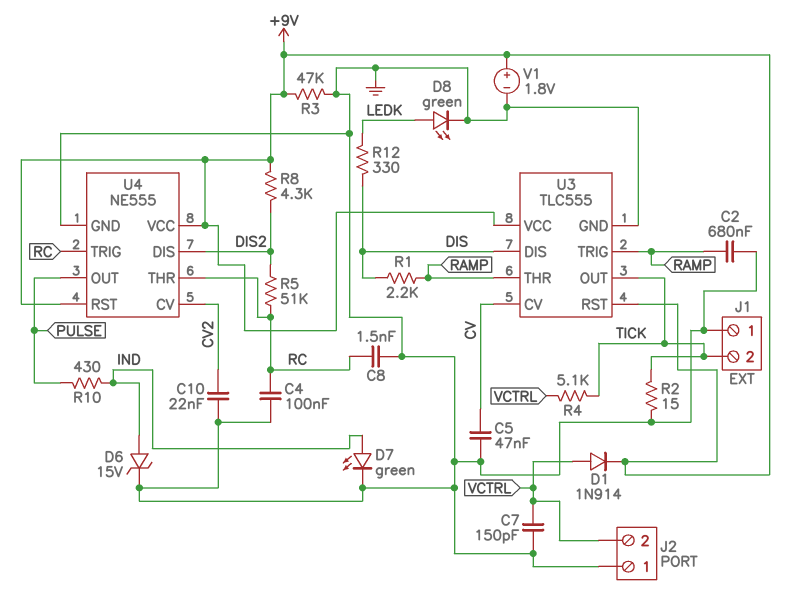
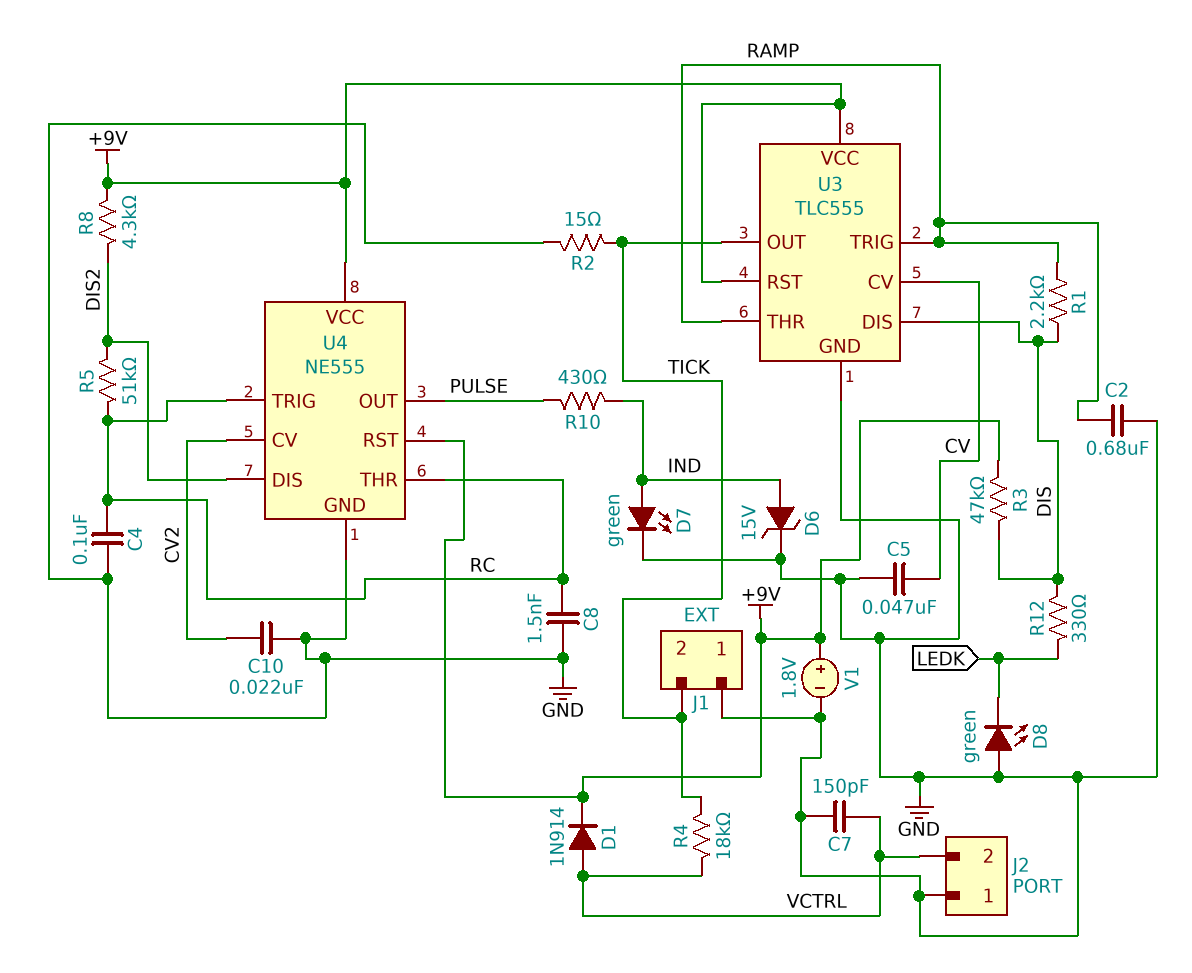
D8: LED green (A LEDK, K GND) -> LED green (A GND, K LEDK)
R3: 47k (+9V, GND) -> 47k (+9V, DIS)
R4: 5.1k (TICK, VCTRL) -> 18k (TICK, VCTRL)

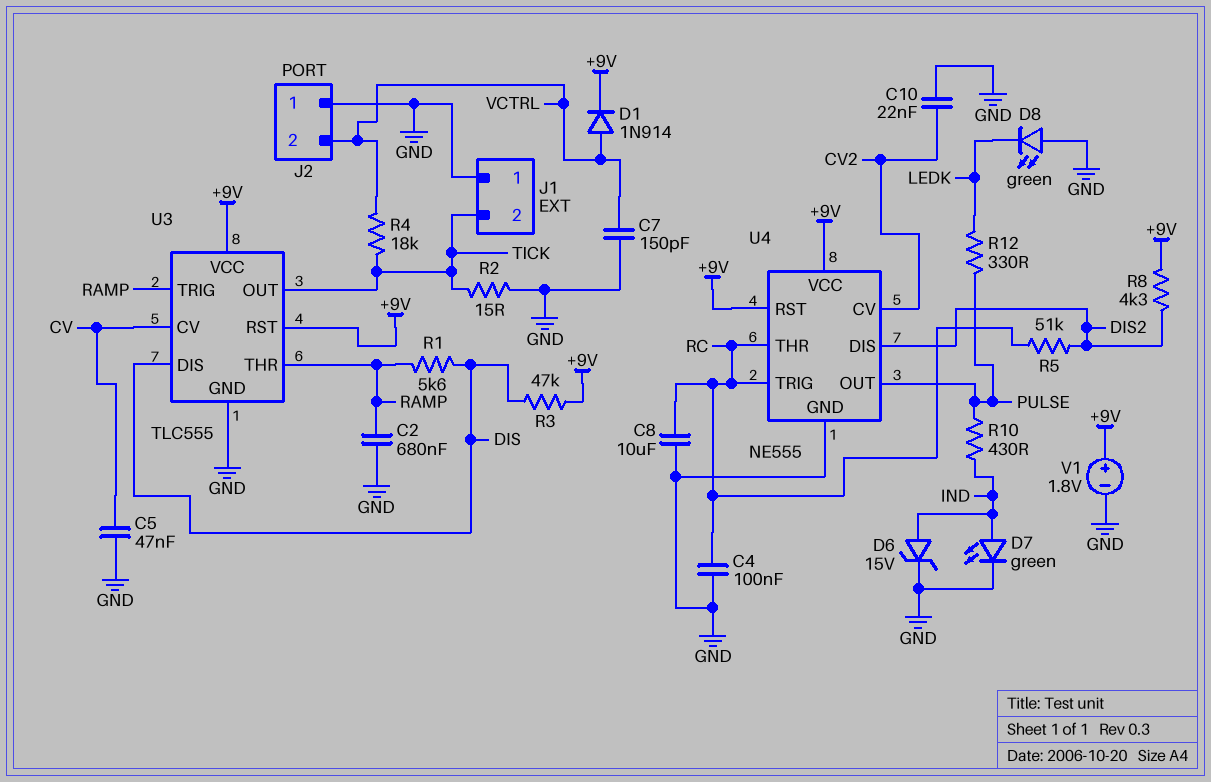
C8: 1.5nF (GND, RC) -> 10uF (GND, RC)
R1: 2.2k (DIS, RAMP) -> 5.6k (DIS, RAMP)
R12: 330 (DIS, LEDK) -> 330 (LEDK, PULSE)

